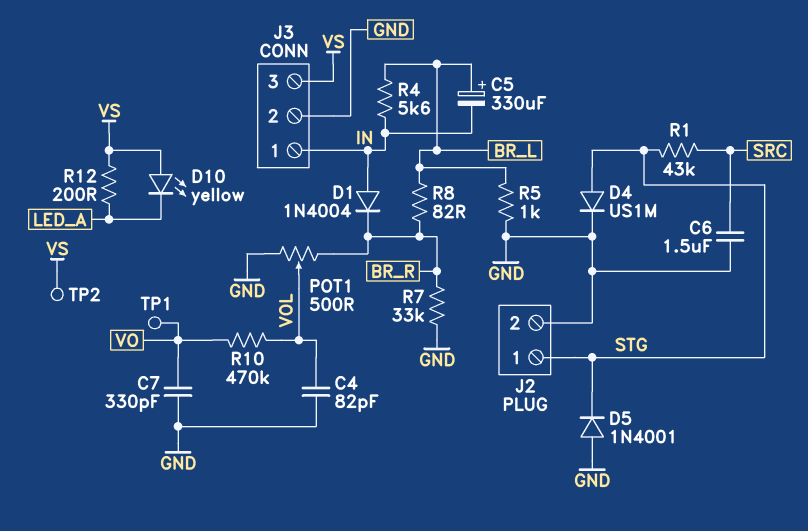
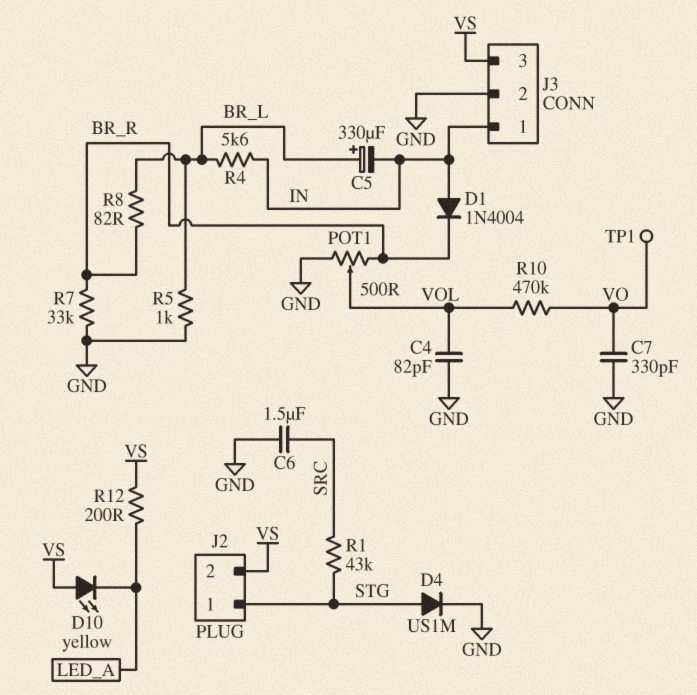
D5: diode 1N4001 (A GND, K STG) -> none
J2 pin 2: GND -> VS
TP2: test point (VS) -> none

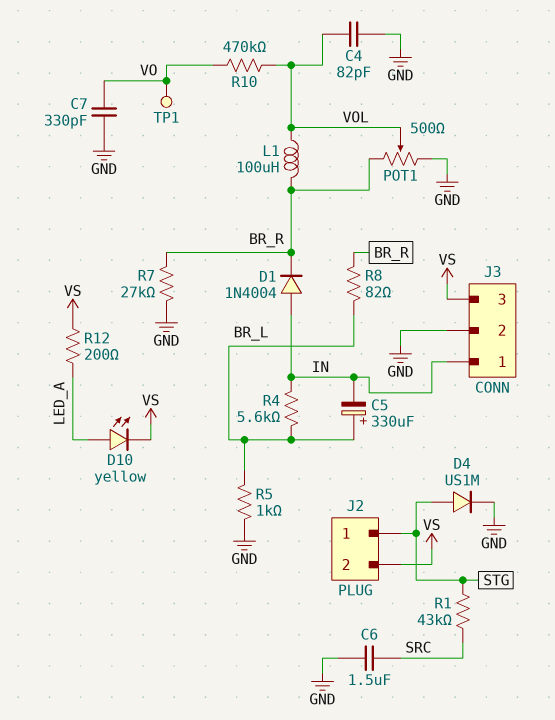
D10: LED yellow (A VS, K LED_A) -> LED yellow (A LED_A, K VS)
L1: none -> 100uH (BR_R, VOL)
R7: 33k (BR_R, GND) -> 27k (BR_R, GND)

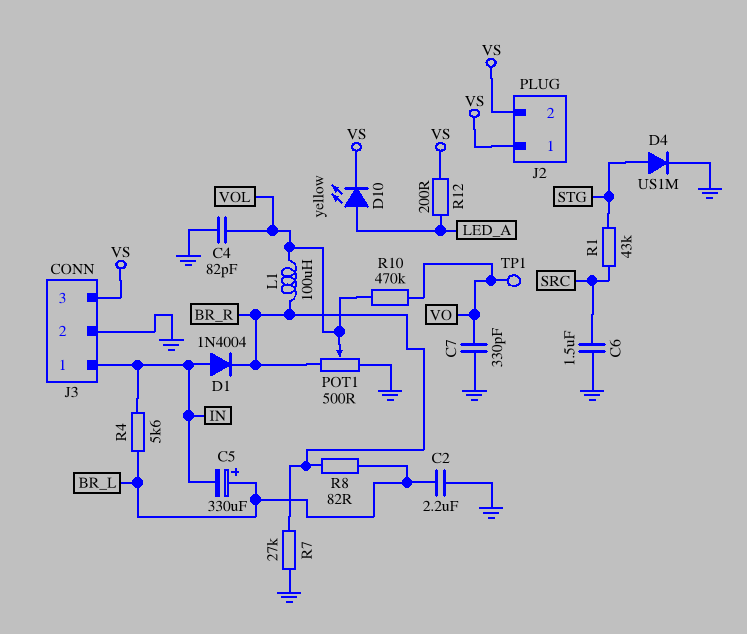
C2: none -> 2.2uF (BR_L, GND)
J2 pin 1: STG -> VS
R5: 1k (BR_L, GND) -> none

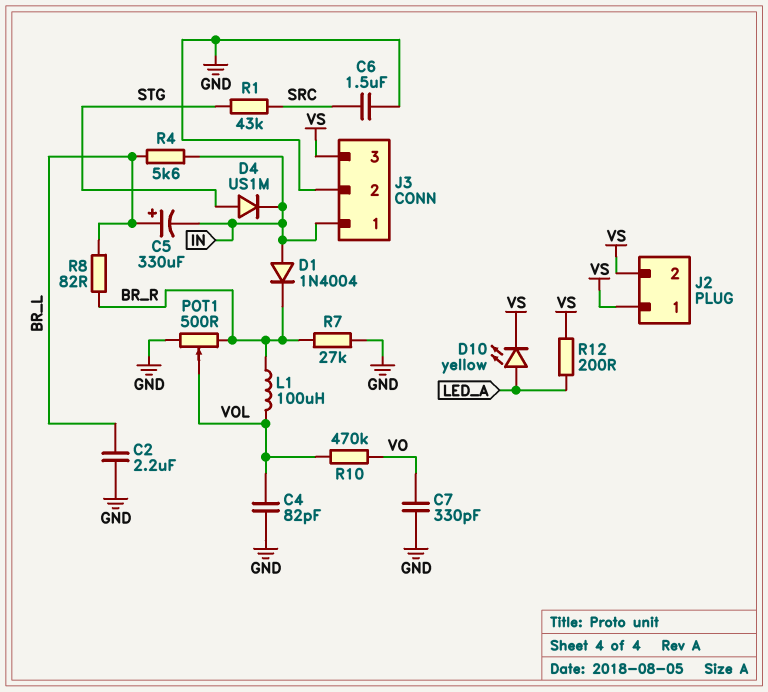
D4: diode US1M (A STG, K GND) -> diode US1M (A STG, K IN)
TP1: test point (VO) -> none

